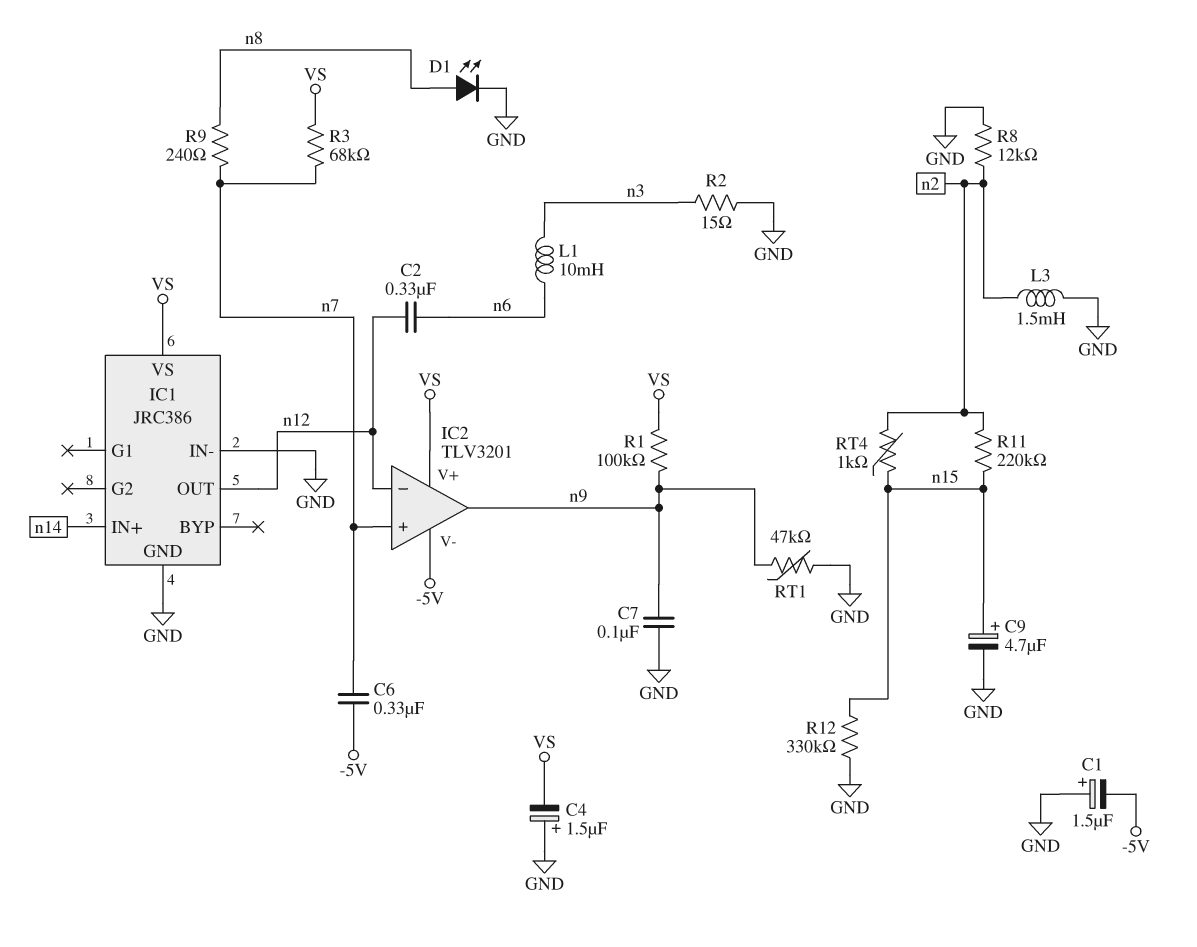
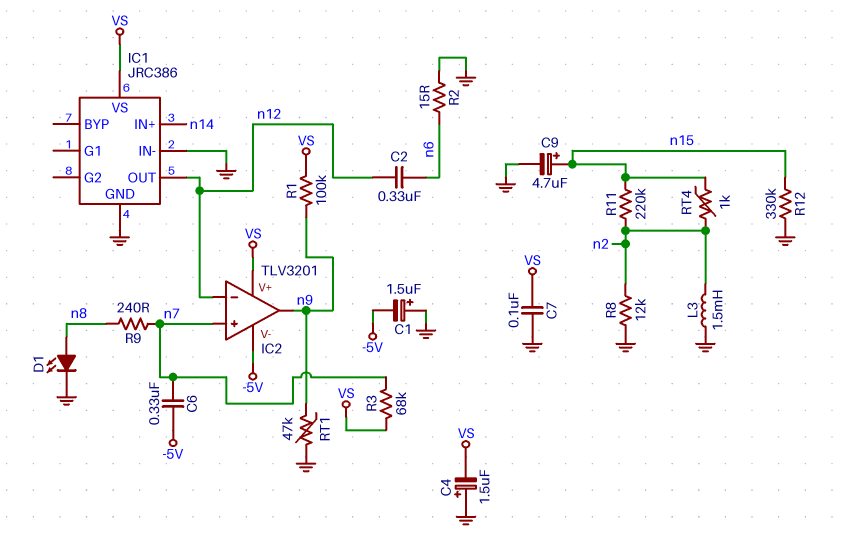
C7: 100nF (GND, n9) -> 100nF (GND, VS)
L1: 10mH (n3, n6) -> none
R2: 15 (GND, n3) -> 15 (GND, n6)

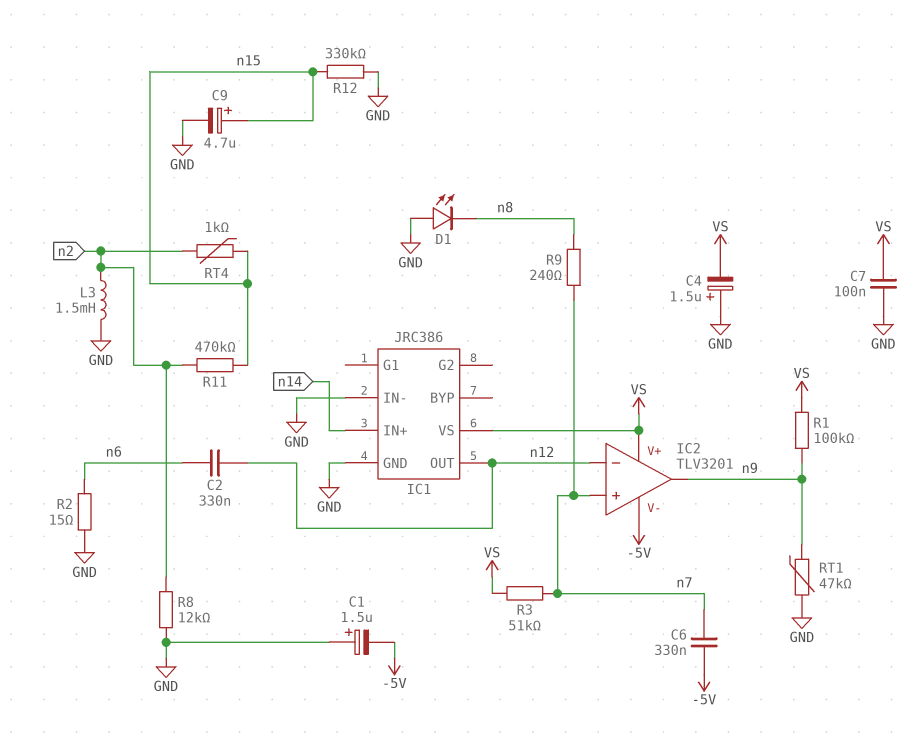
D1: LED (A n8, K GND) -> LED (A GND, K n8)
R3: 68k (VS, n7) -> 51k (VS, n7)
R11: 220k (n2, n15) -> 470k (n2, n15)

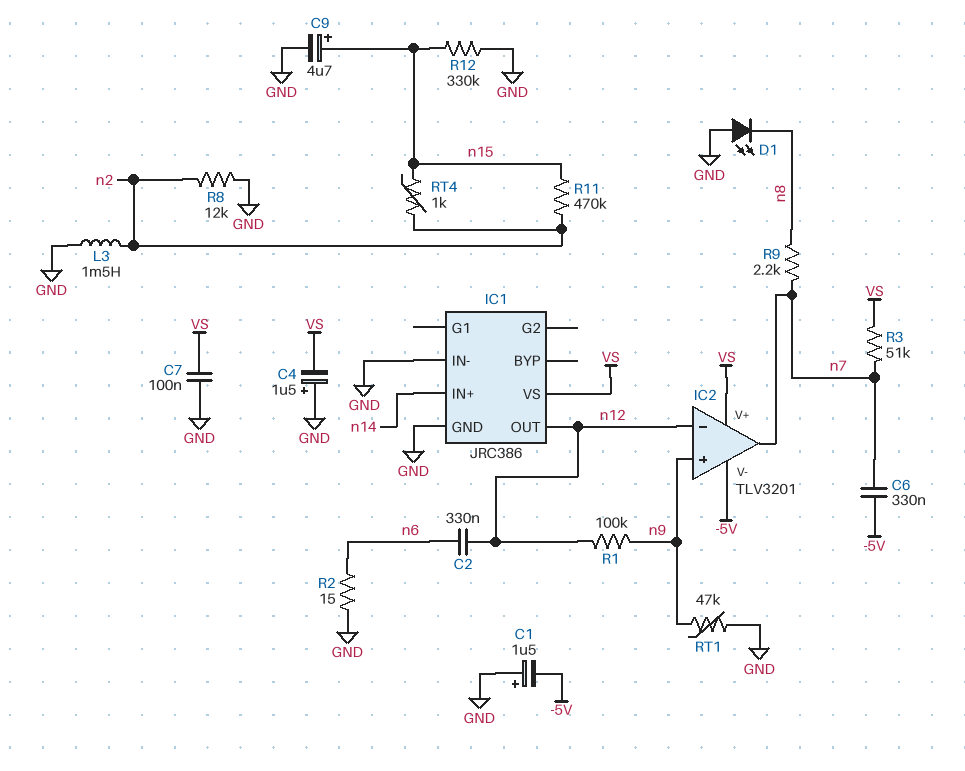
IC2 pin in+: n7 -> n9
IC2 pin out: n9 -> n7
R1: 100k (VS, n9) -> 100k (n9, n12)
R9: 240 (n7, n8) -> 2.2k (n7, n8)

